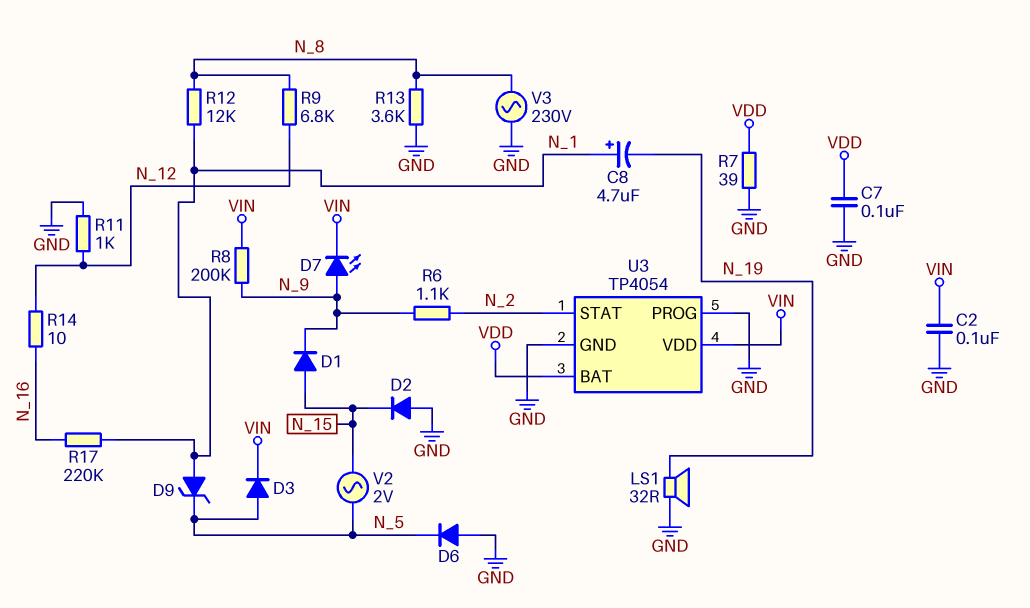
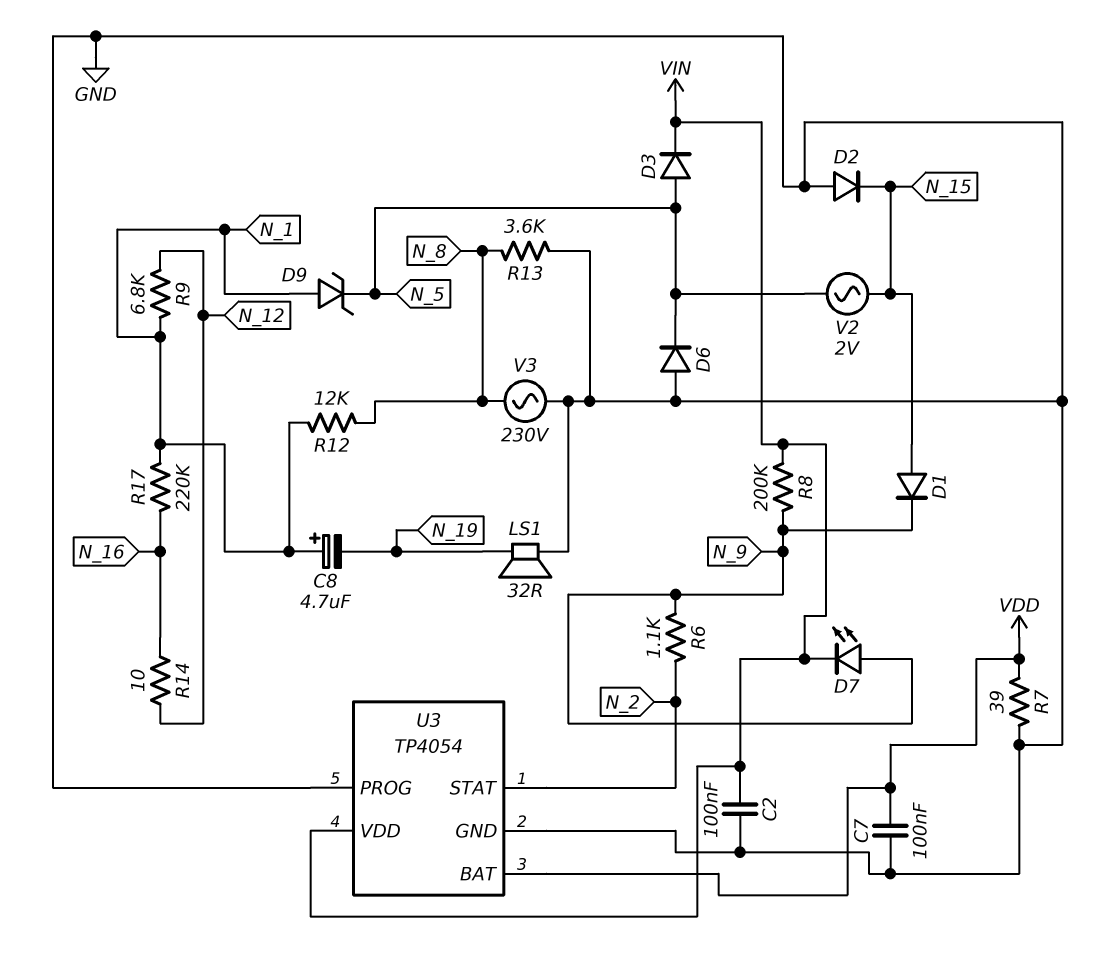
R9: 6.8k (N_8, N_12) -> 6.8k (N_1, N_12)
R11: 1k (GND, N_12) -> none

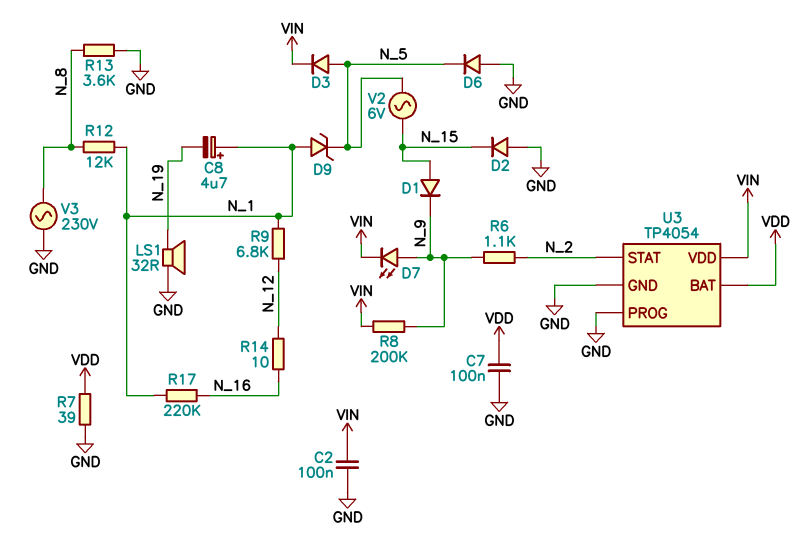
V2: AC 2V (N_5, N_15) -> AC 6V (N_5, N_15)

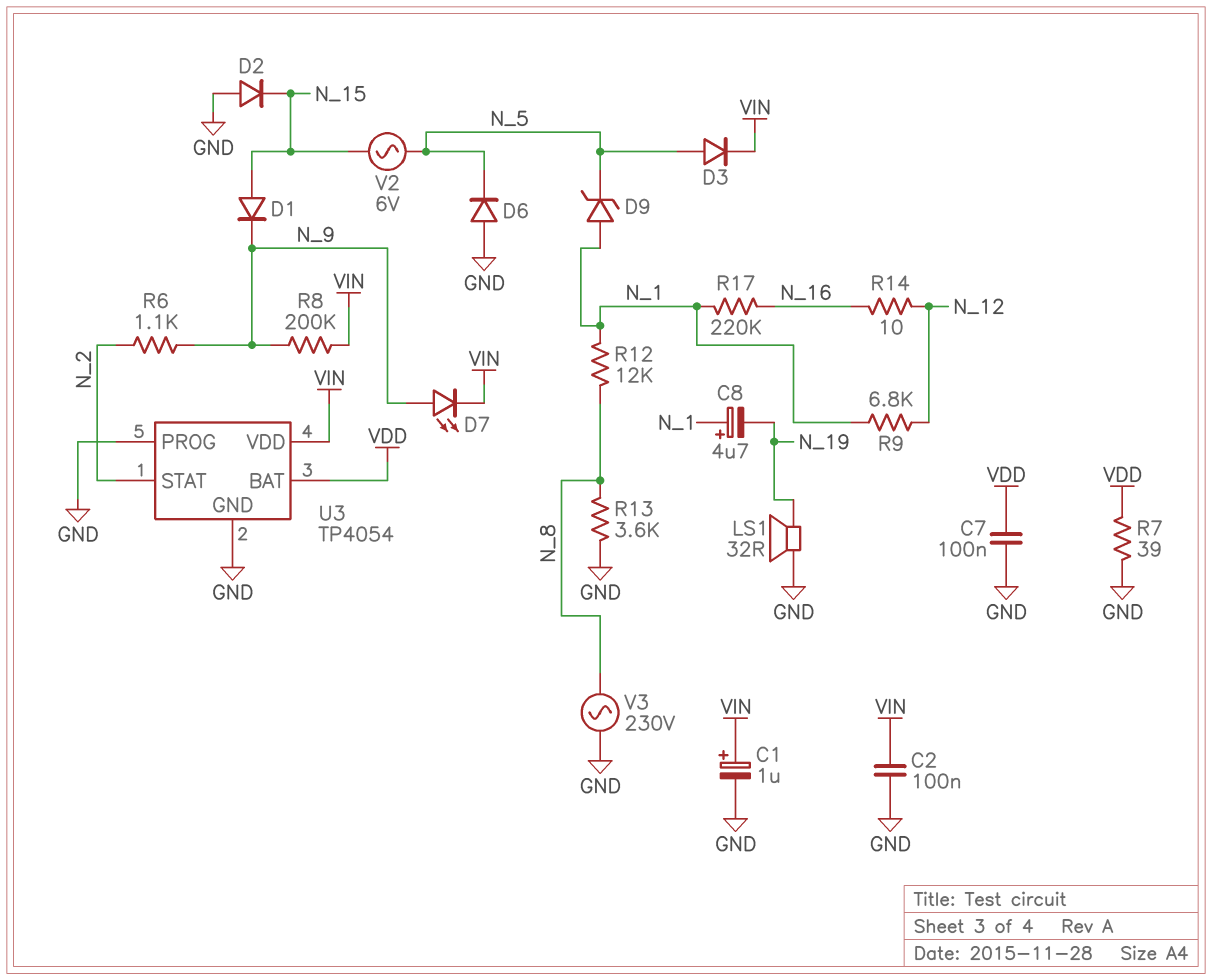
C1: none -> 1uF (plus VIN, minus GND)

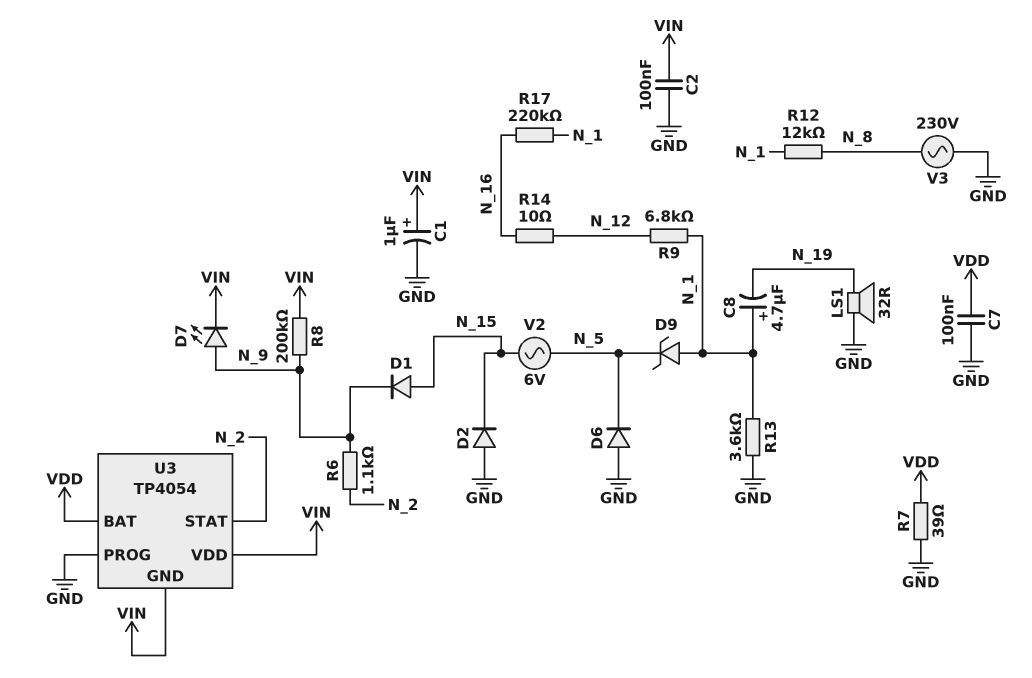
D3: diode (A N_5, K VIN) -> none
R13: 3.6k (GND, N_8) -> 3.6k (GND, N_1)
U3 pin GND: GND -> VIN

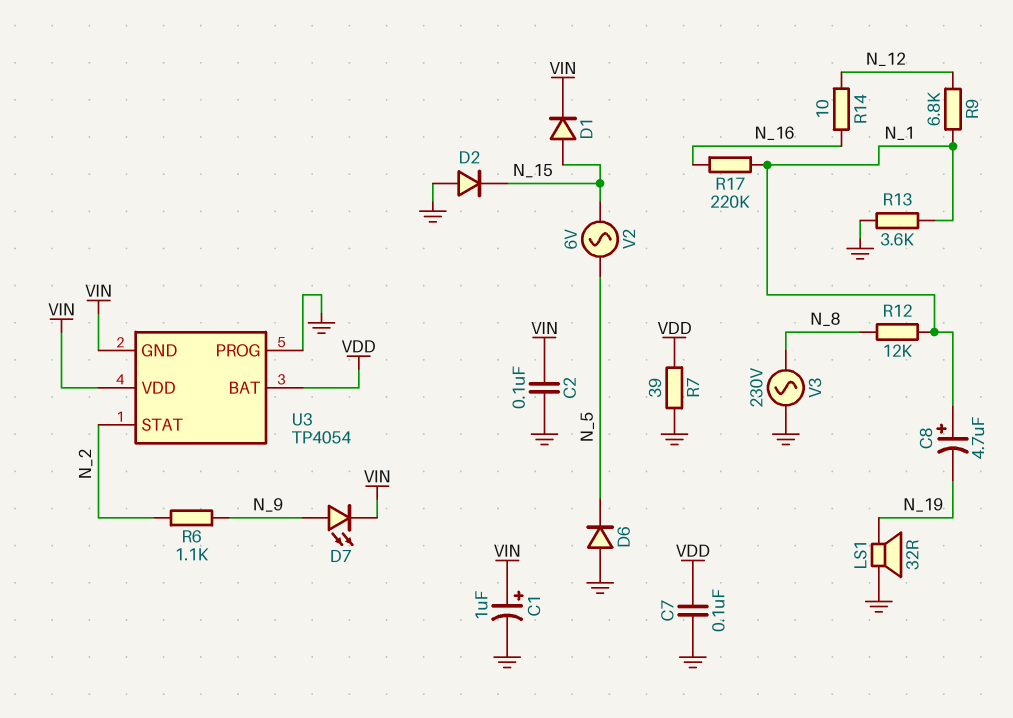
D1: diode (A N_15, K N_9) -> diode (A N_15, K VIN)
D9: zener (A N_1, K N_5) -> none
R8: 200k (N_9, VIN) -> none

